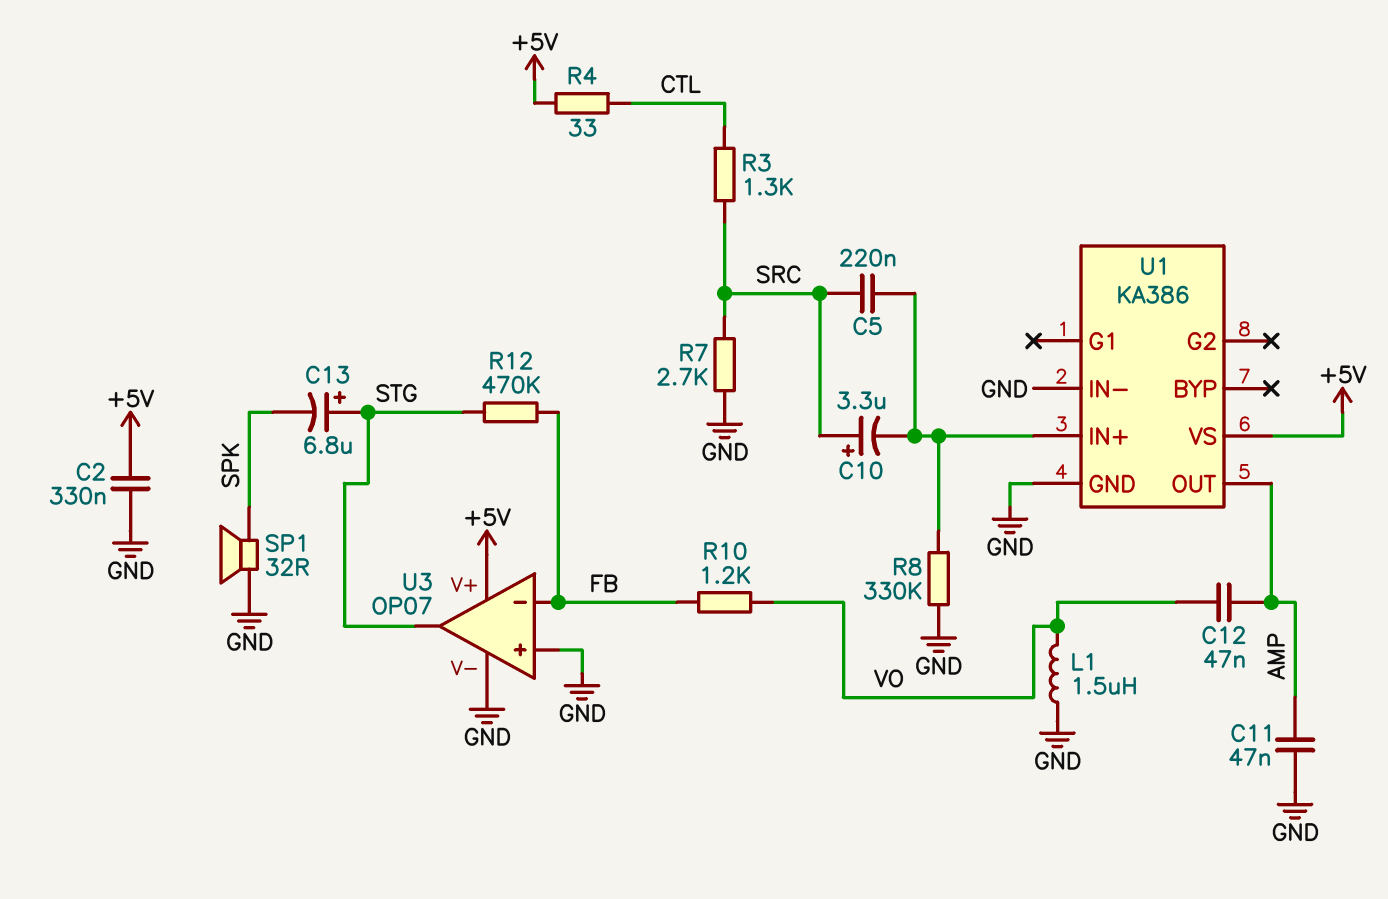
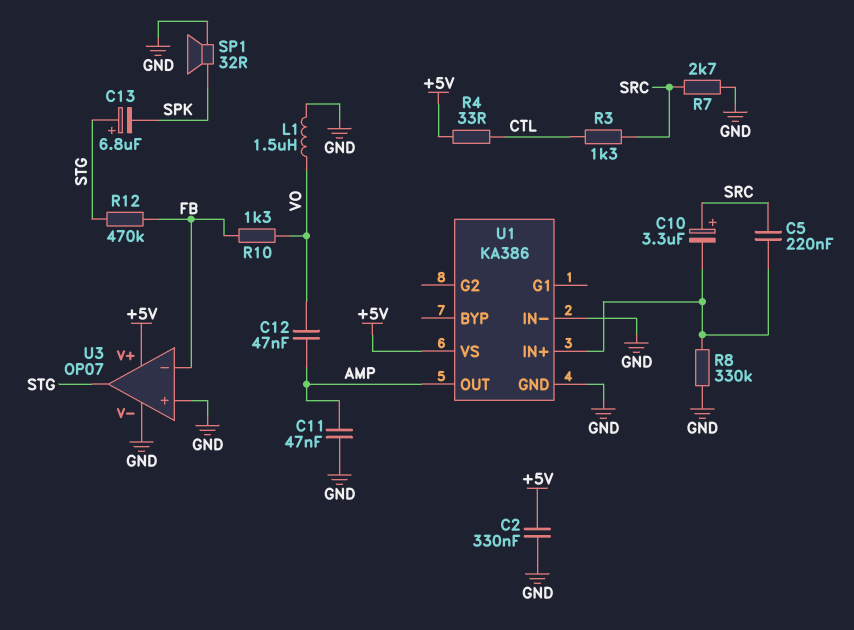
R10: 1.2k (FB, VO) -> 1.3k (FB, VO)

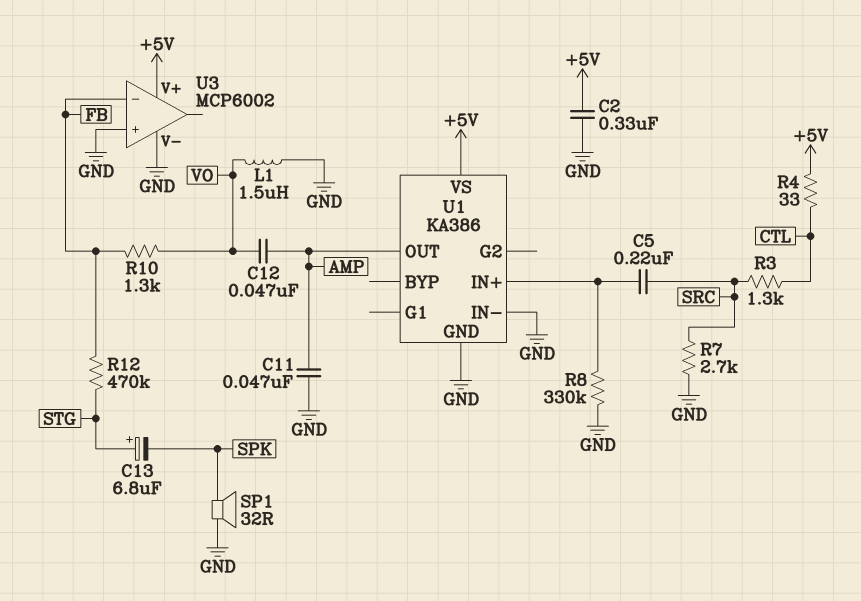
C10: 3.3uF (plus SRC, minus U1/IN+) -> none
U3: OP07 -> MCP6002
U3 pin out: STG -> none

